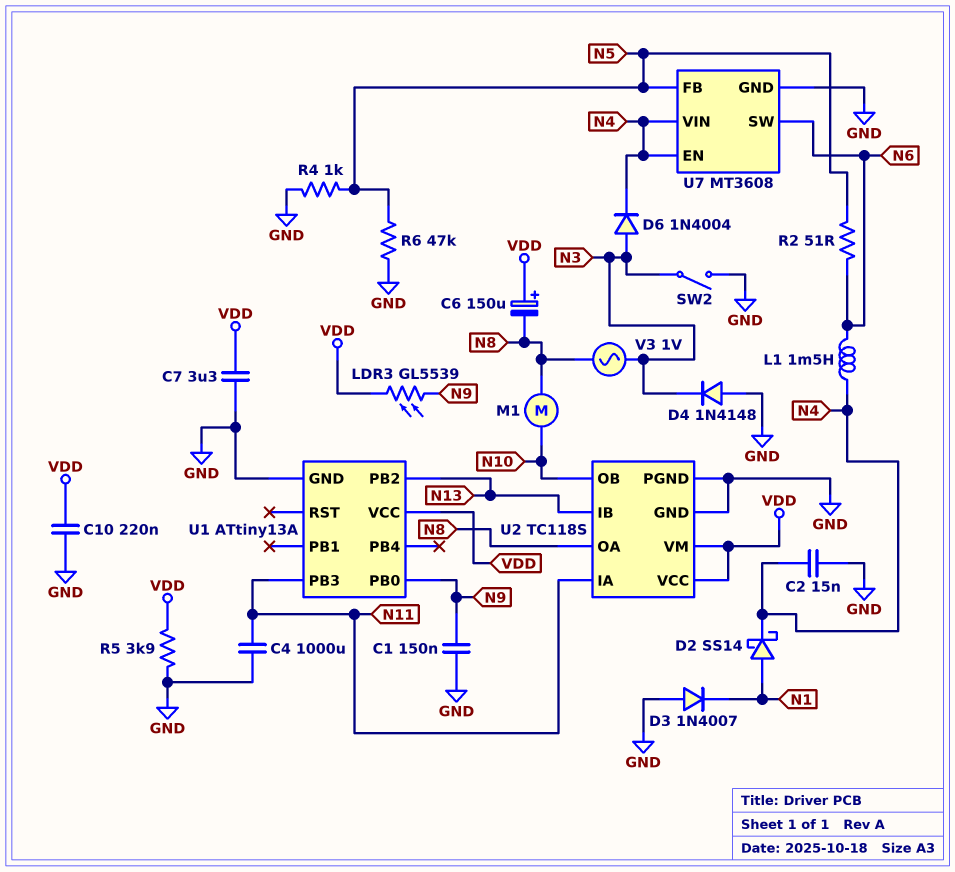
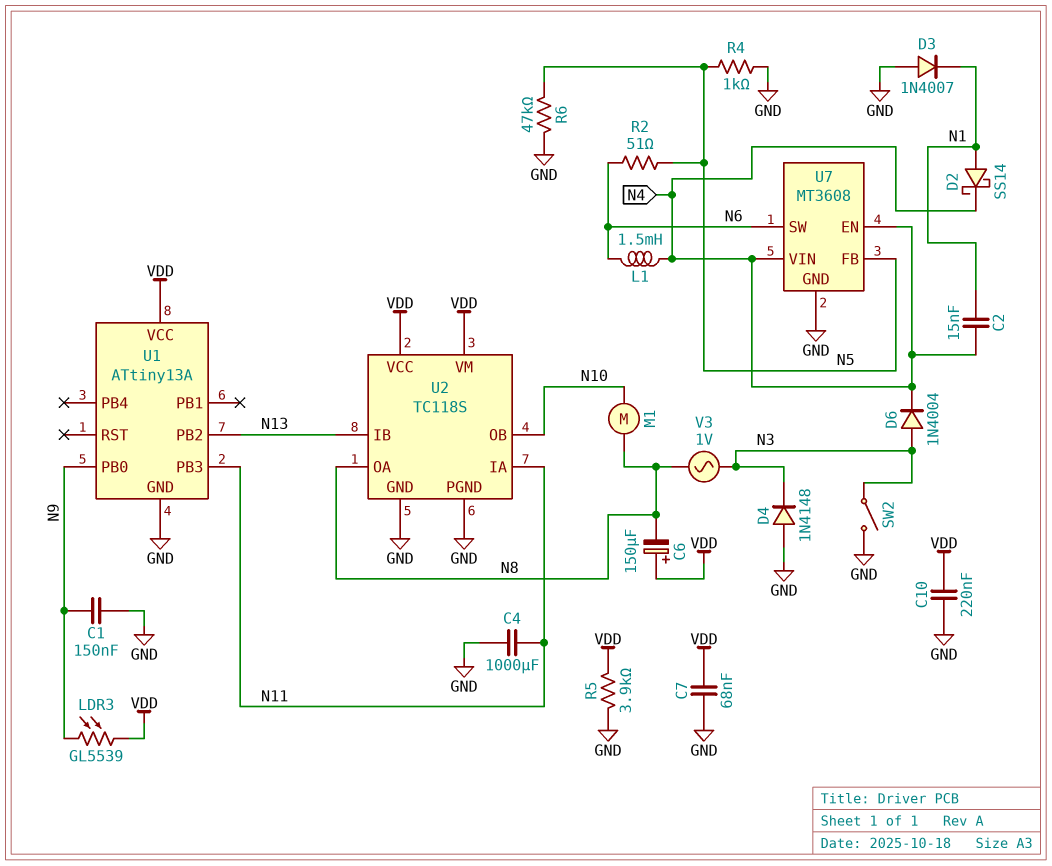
C2: 15nF (GND, N4) -> 15nF (N1, N4)
C7: 3.3uF (GND, VDD) -> 68nF (GND, VDD)

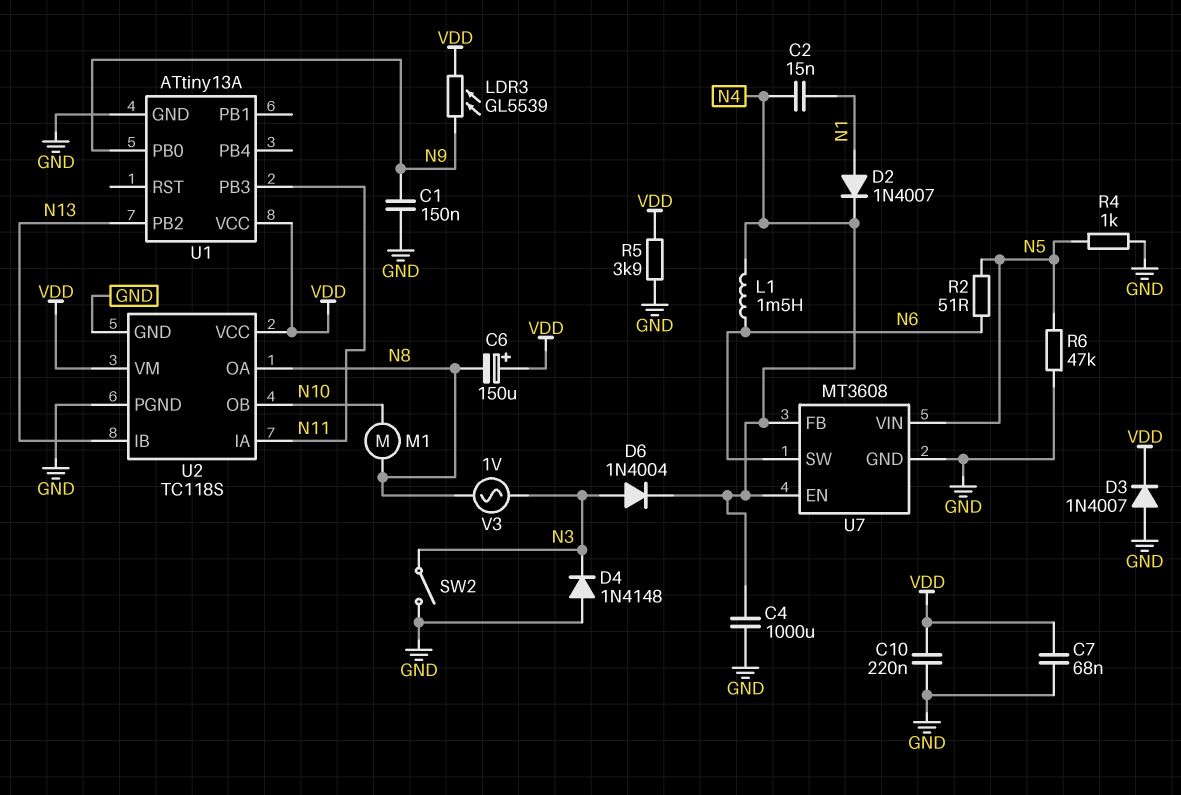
C4: 1000uF (GND, N11) -> 1000uF (GND, N4)
D2: schottky SS14 (A N1, K N4) -> diode 1N4007 (A N1, K N4)
D3: diode 1N4007 (A GND, K N1) -> diode 1N4007 (A GND, K VDD)
U7 pin FB: N5 -> N4
U7 pin VIN: N4 -> N5

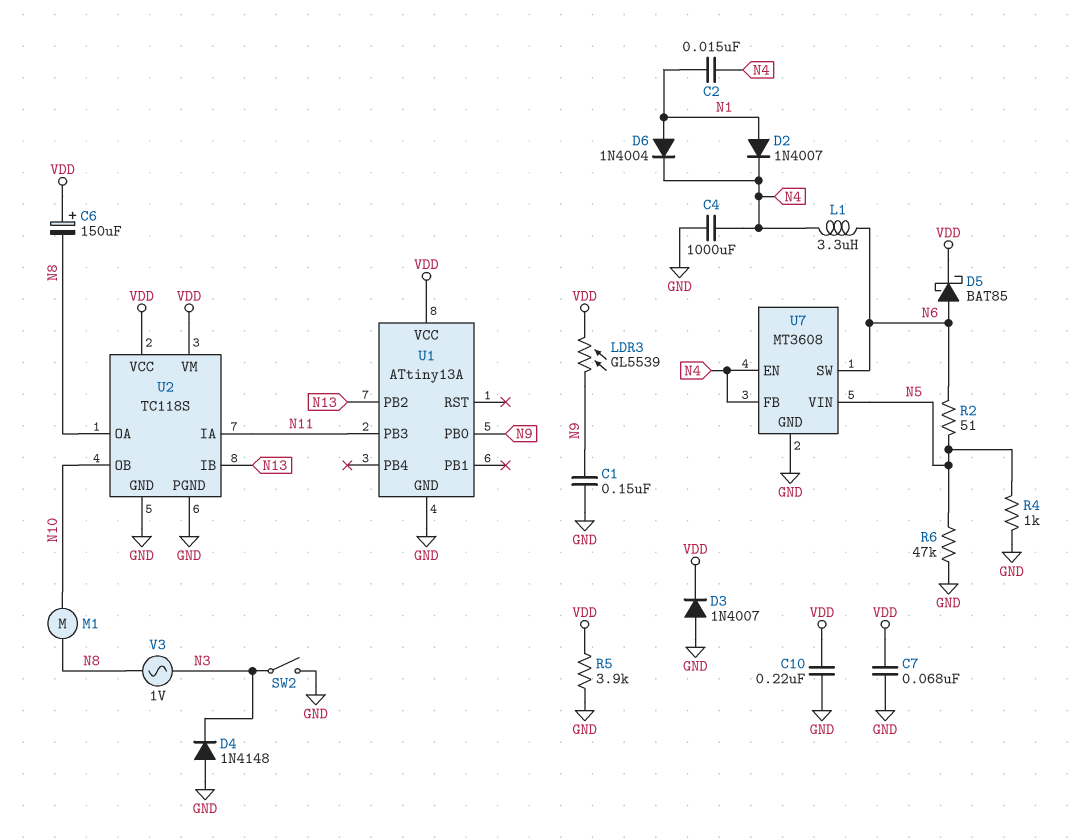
D5: none -> schottky BAT85 (A N6, K VDD)
D6: diode 1N4004 (A N3, K N4) -> diode 1N4004 (A N1, K N4)
L1: 1.5mH (N4, N6) -> 3.3uH (N4, N6)

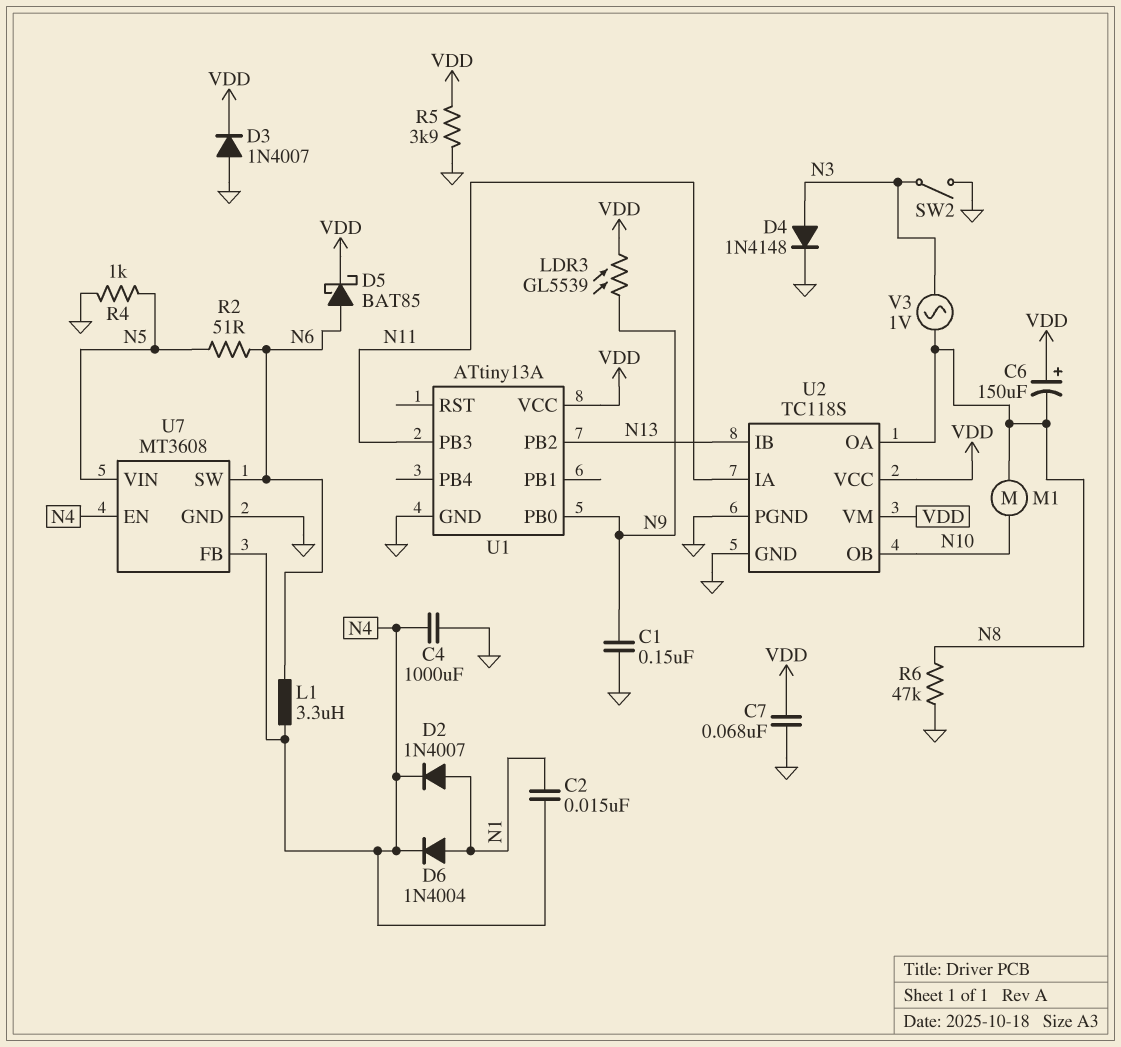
C10: 220nF (GND, VDD) -> none
D4: diode 1N4148 (A GND, K N3) -> diode 1N4148 (A N3, K GND)
R6: 47k (GND, N5) -> 47k (GND, N8)

